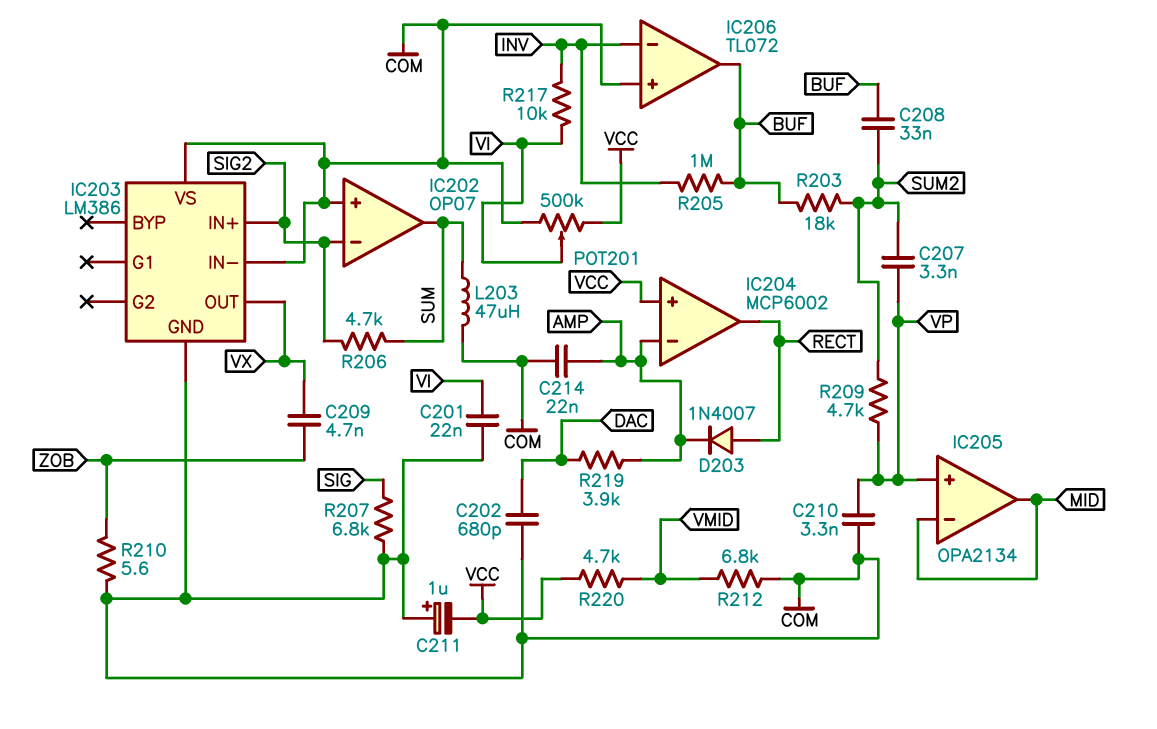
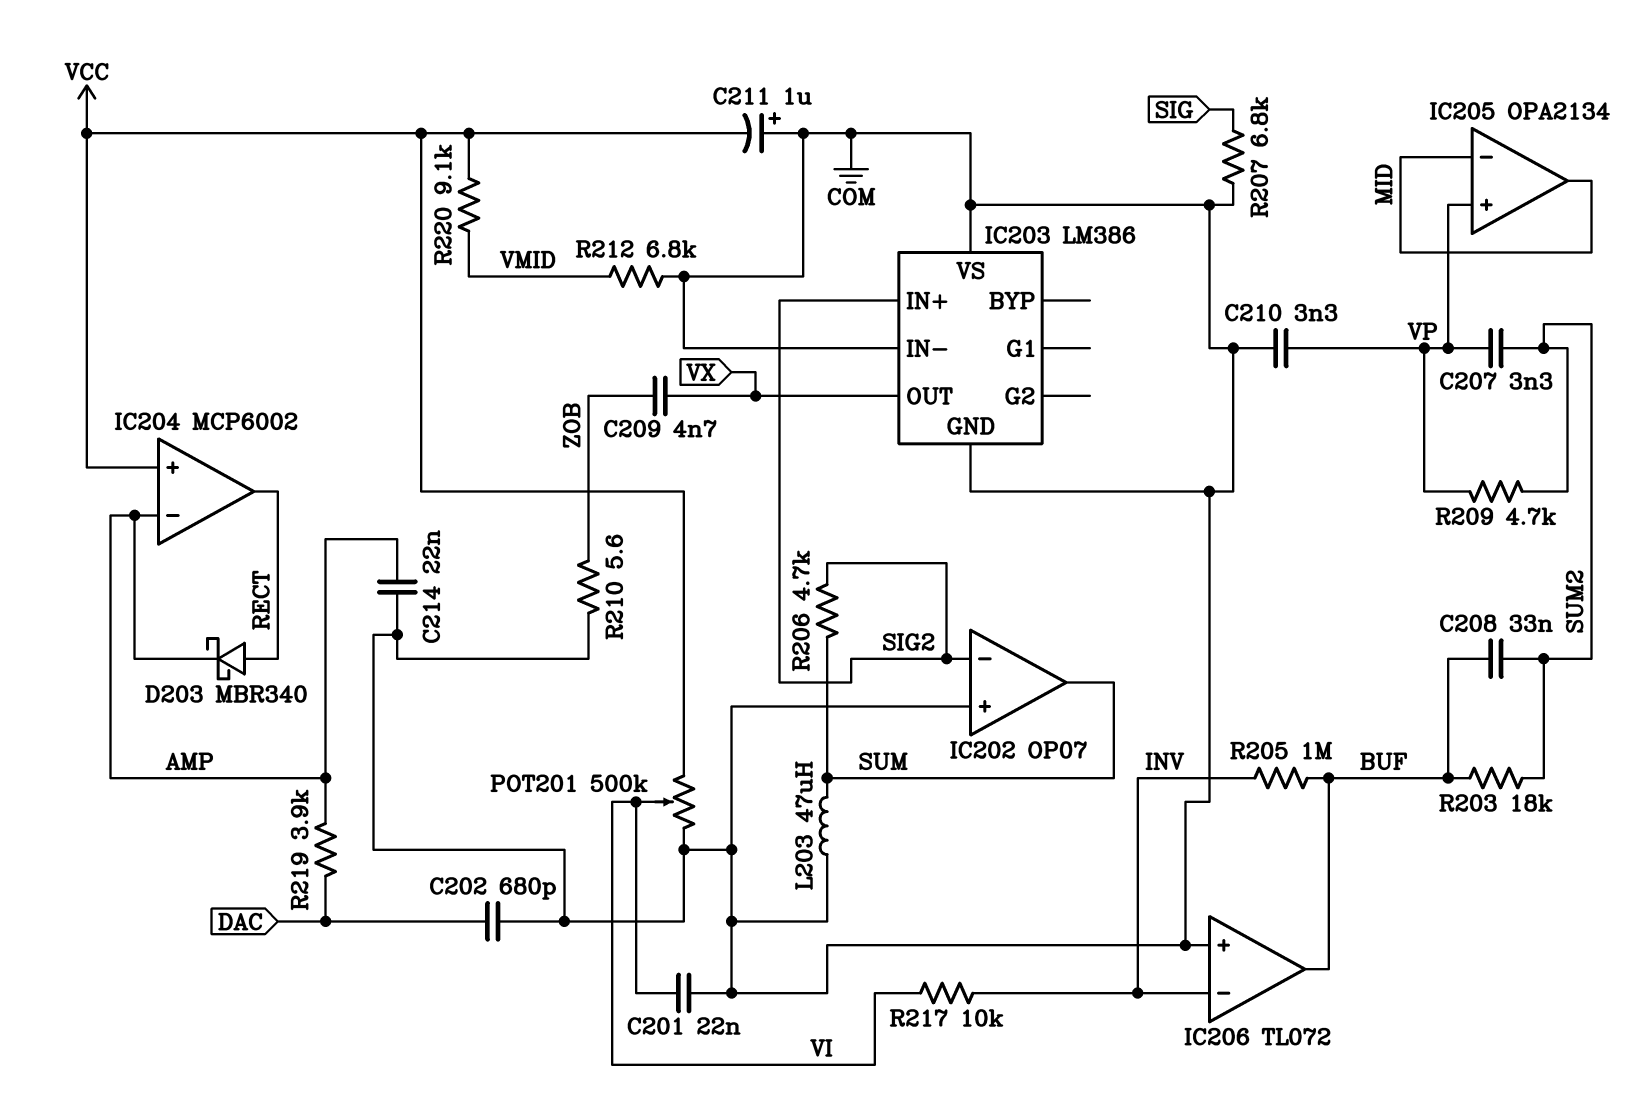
D203: diode 1N4007 (A RECT, K AMP) -> schottky MBR340 (A RECT, K AMP)
R220: 4.7k (VCC, VMID) -> 9.1k (VCC, VMID)

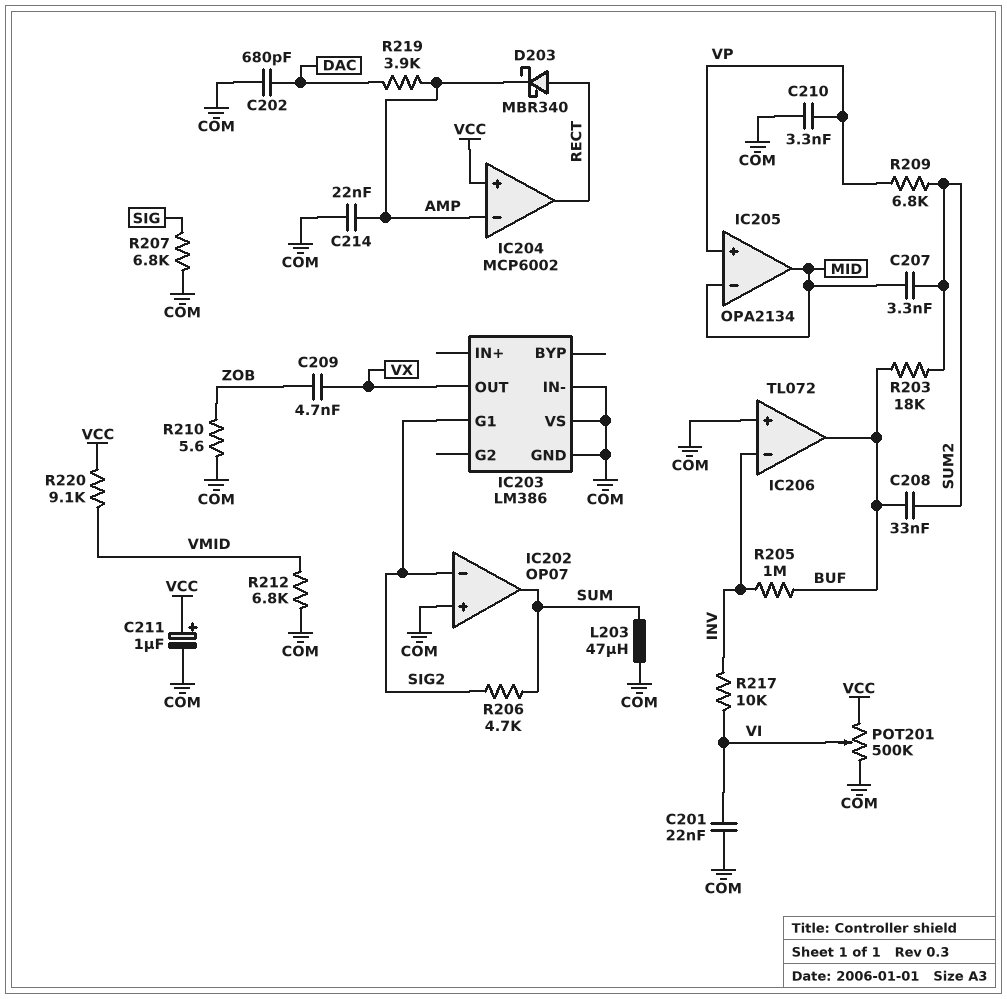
C207: 3.3nF (SUM2, VP) -> 3.3nF (MID, SUM2)
C211: 1uF (plus COM, minus VCC) -> 1uF (plus VCC, minus COM)
IC203 pin G1: none -> SIG2
IC203 pin IN+: SIG2 -> none
R209: 4.7k (SUM2, VP) -> 6.8k (SUM2, VP)

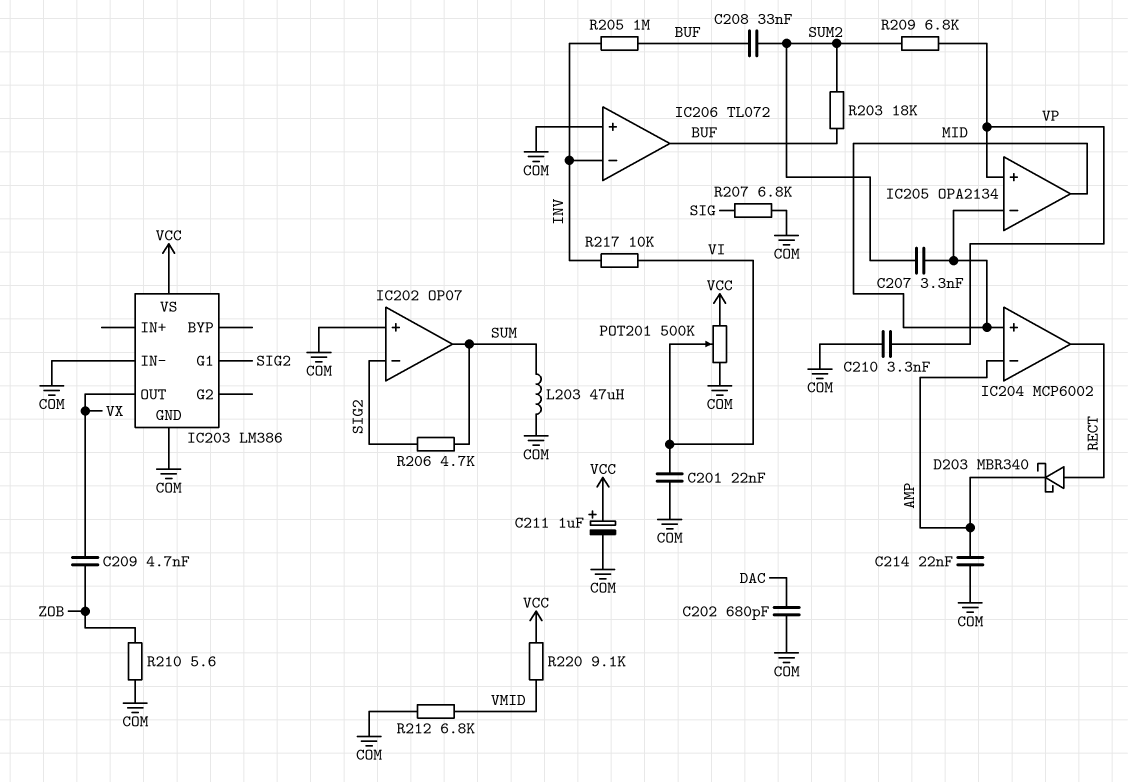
IC203 pin VS: COM -> VCC
IC204 pin in+: VCC -> MID
R219: 3.9k (AMP, DAC) -> none

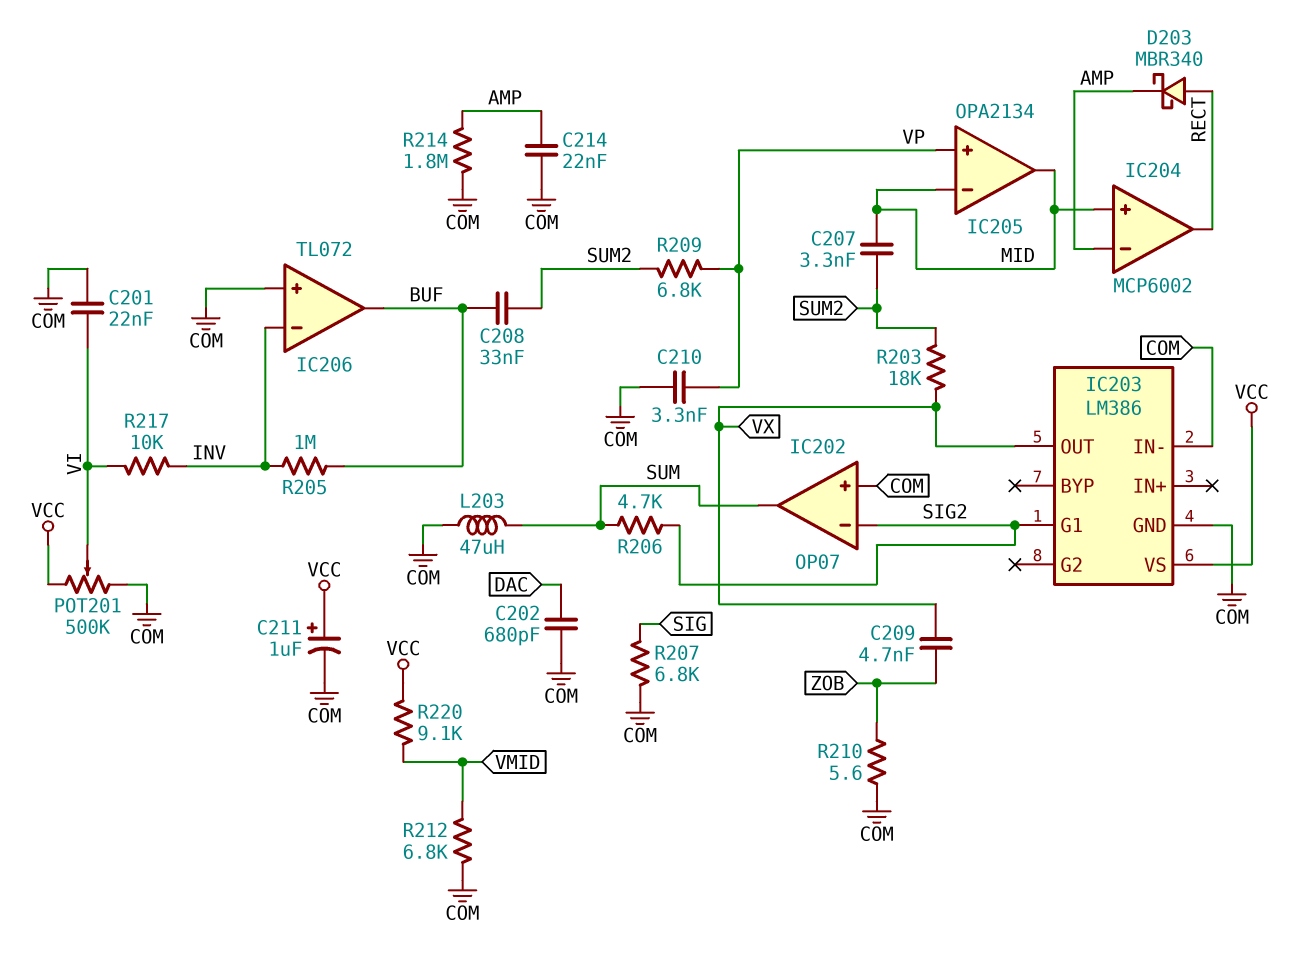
R203: 18k (BUF, SUM2) -> 18k (SUM2, VX)
R214: none -> 1.8M (AMP, COM)

